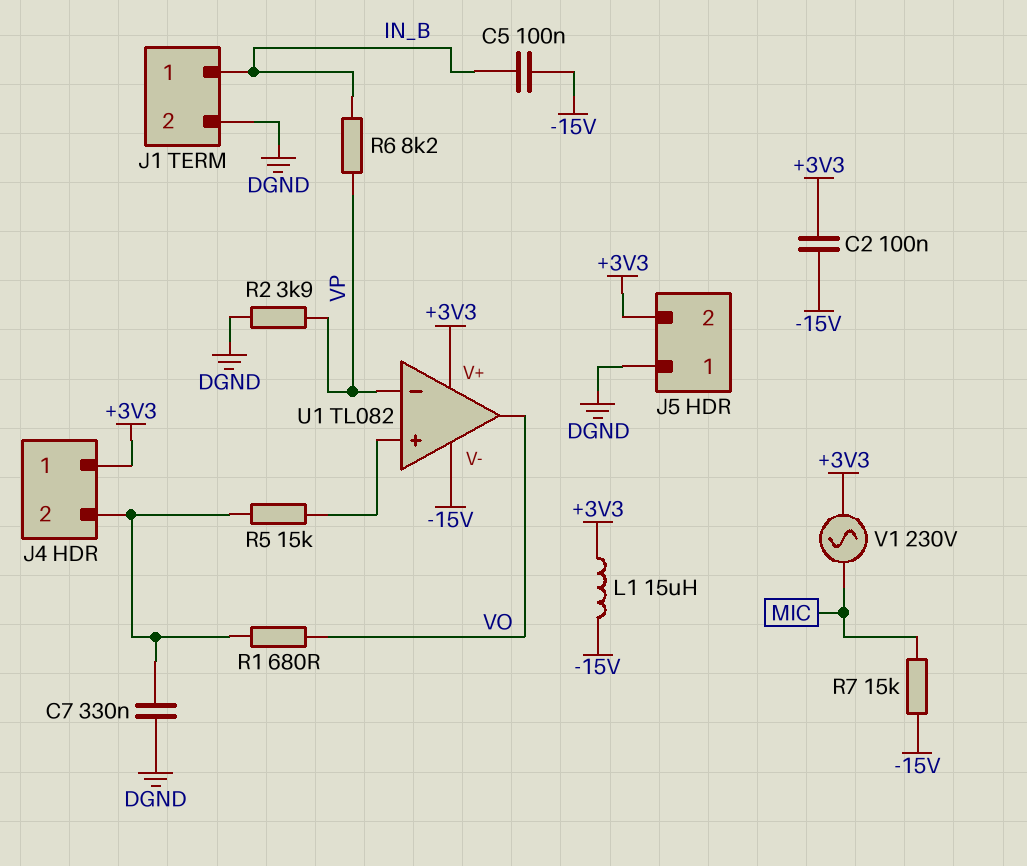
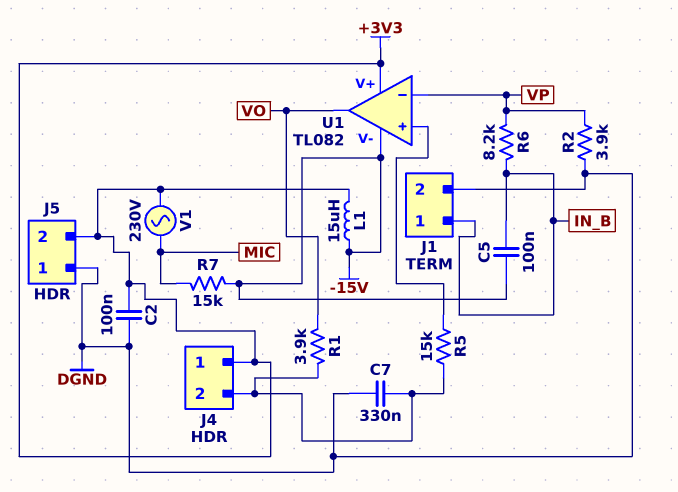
C2: 100nF (+3V3, -15V) -> 100nF (+3V3, DGND)
R1: 680 (J4/2, VO) -> 3.9k (J4/2, VO)

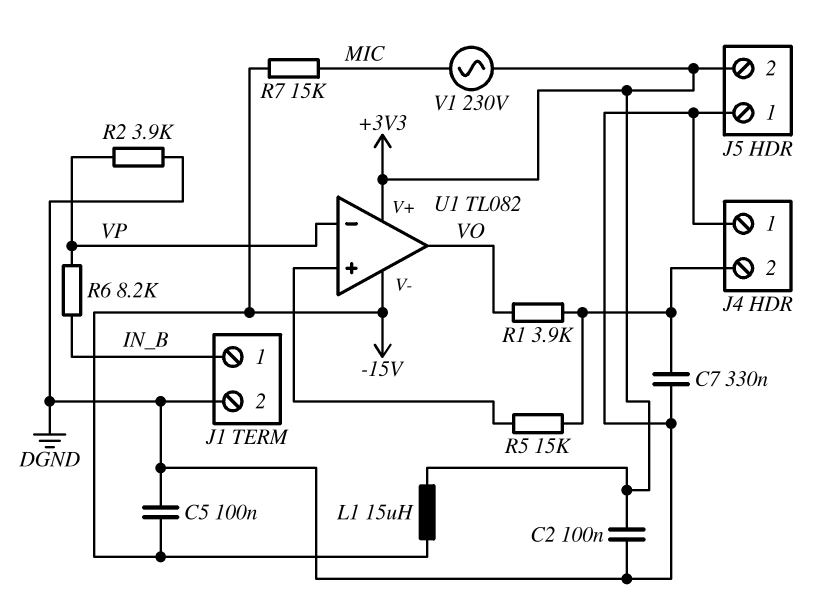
C5: 100nF (-15V, IN_B) -> 100nF (-15V, DGND)
J4 pin 1: +3V3 -> DGND

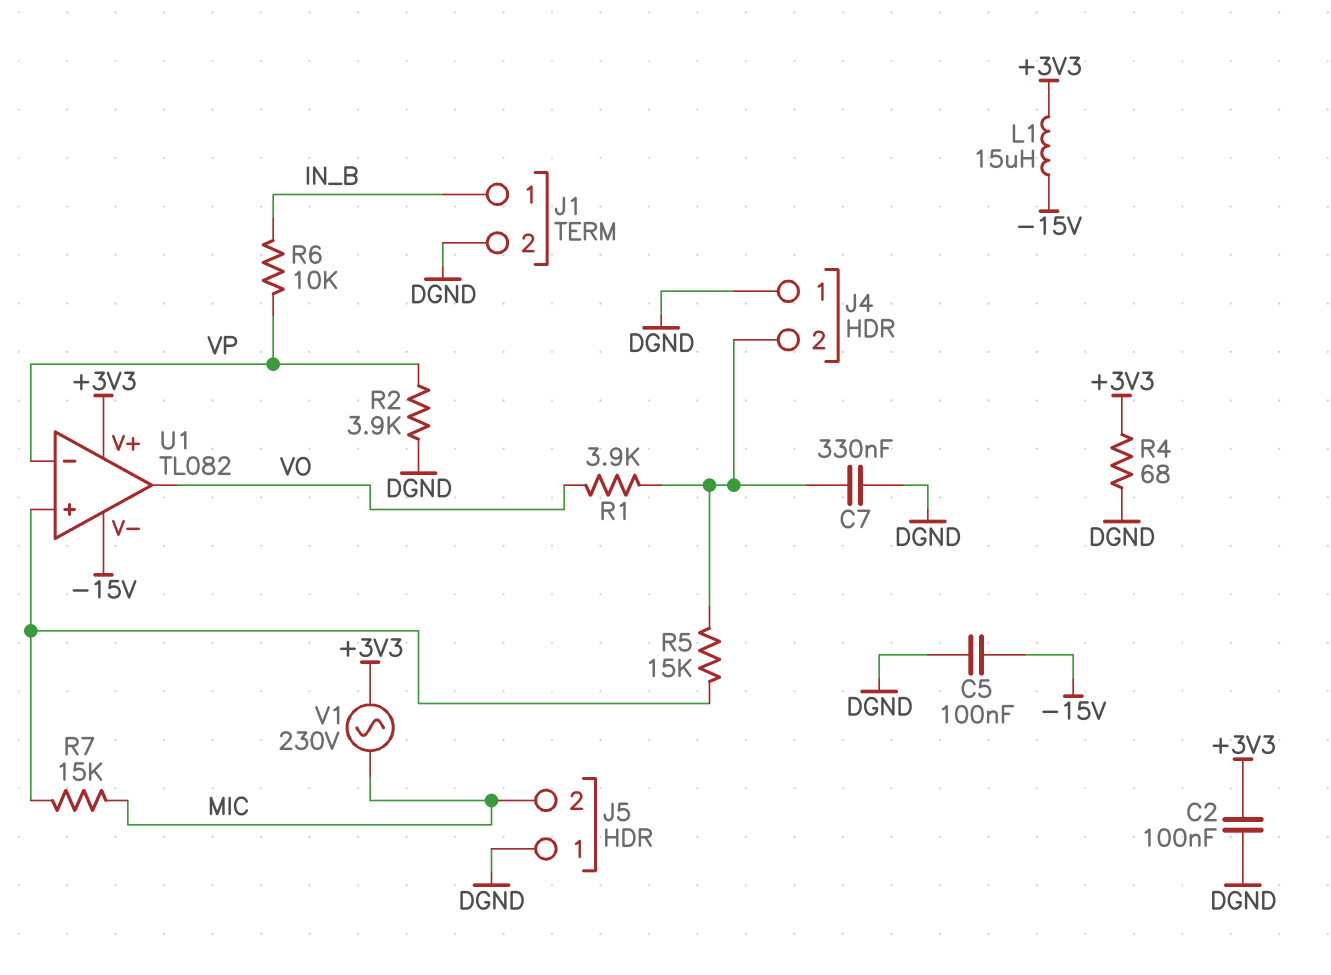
J5 pin 2: +3V3 -> MIC
R4: none -> 68 (+3V3, DGND)
R6: 8.2k (IN_B, VP) -> 10k (IN_B, VP)
R7: 15k (-15V, MIC) -> 15k (MIC, U1/in+)

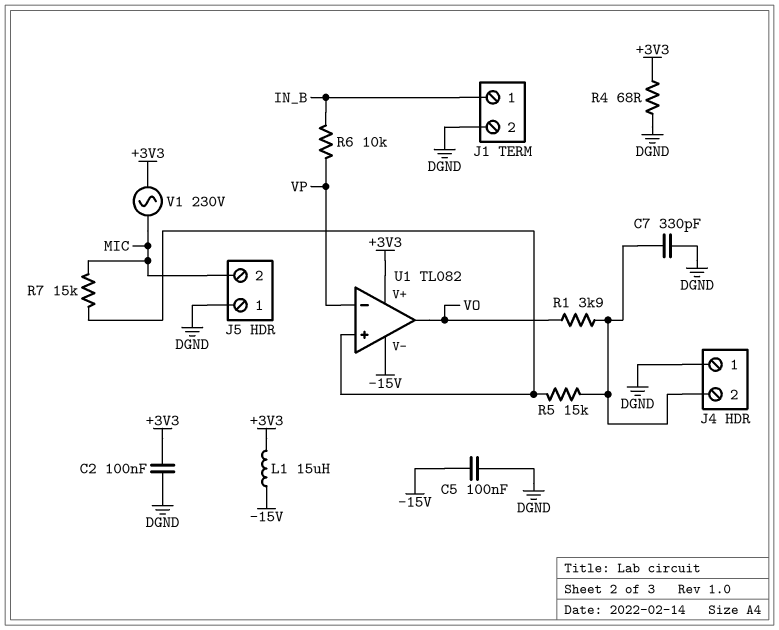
C7: 330nF (DGND, J4/2) -> 330pF (DGND, J4/2)
R2: 3.9k (DGND, VP) -> none

